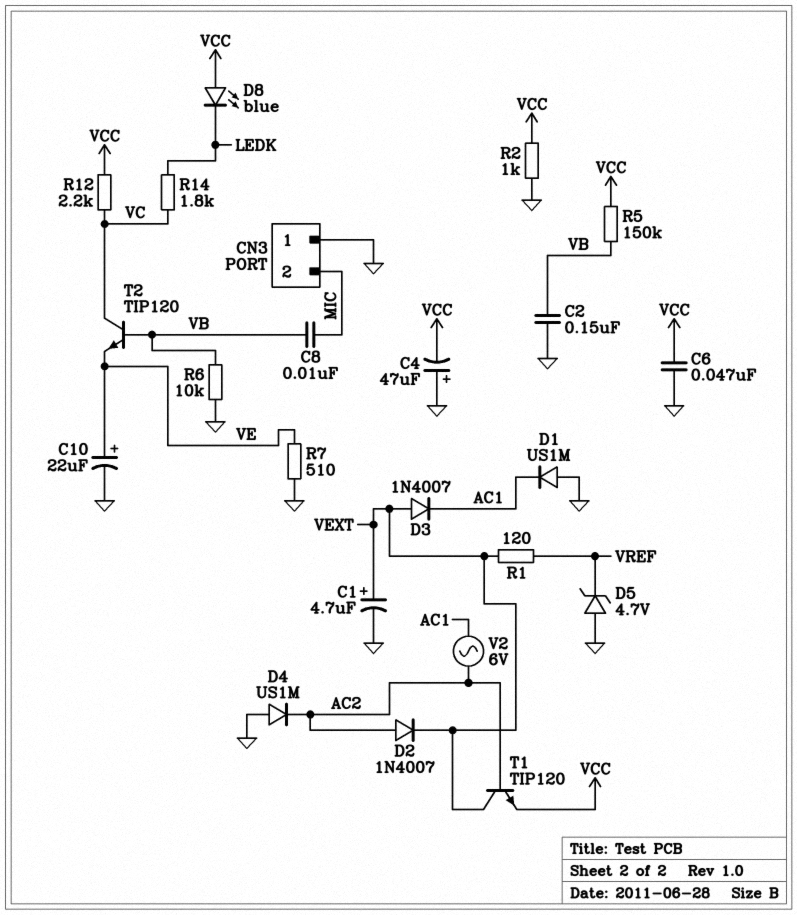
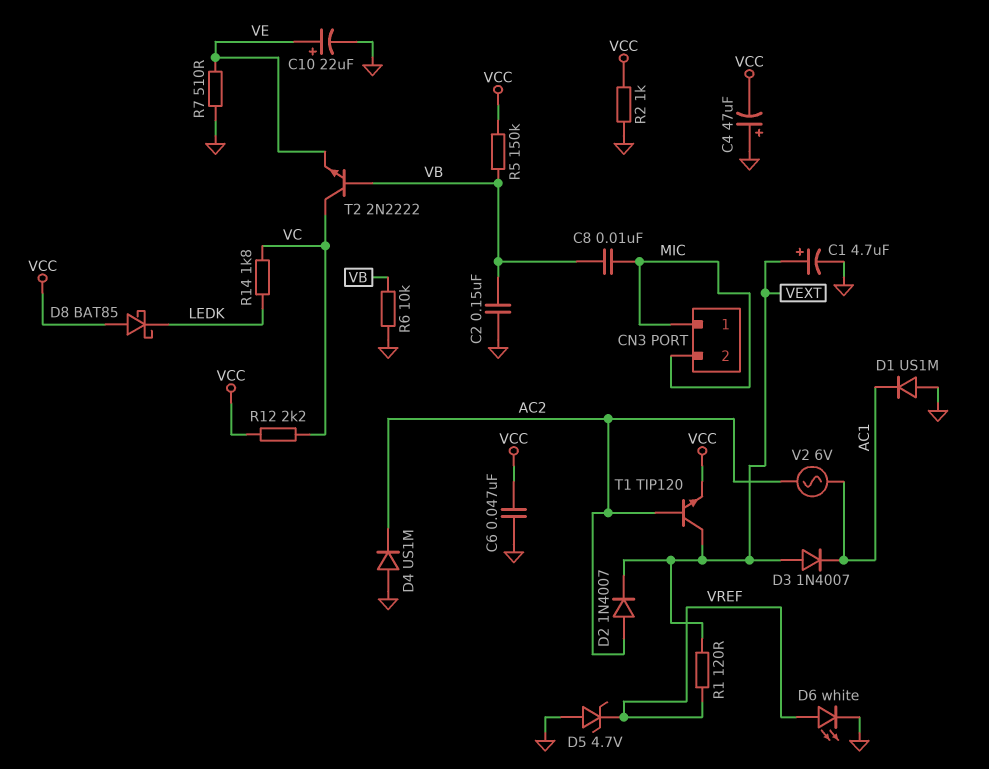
CN3 pin 1: GND -> MIC
D6: none -> LED white (A VREF, K GND)
D8: LED blue (A VCC, K LEDK) -> schottky BAT85 (A VCC, K LEDK)
T2: NPN TIP120 (B VB, C VC, E VE) -> NPN 2N2222 (B VB, C VC, E VE)

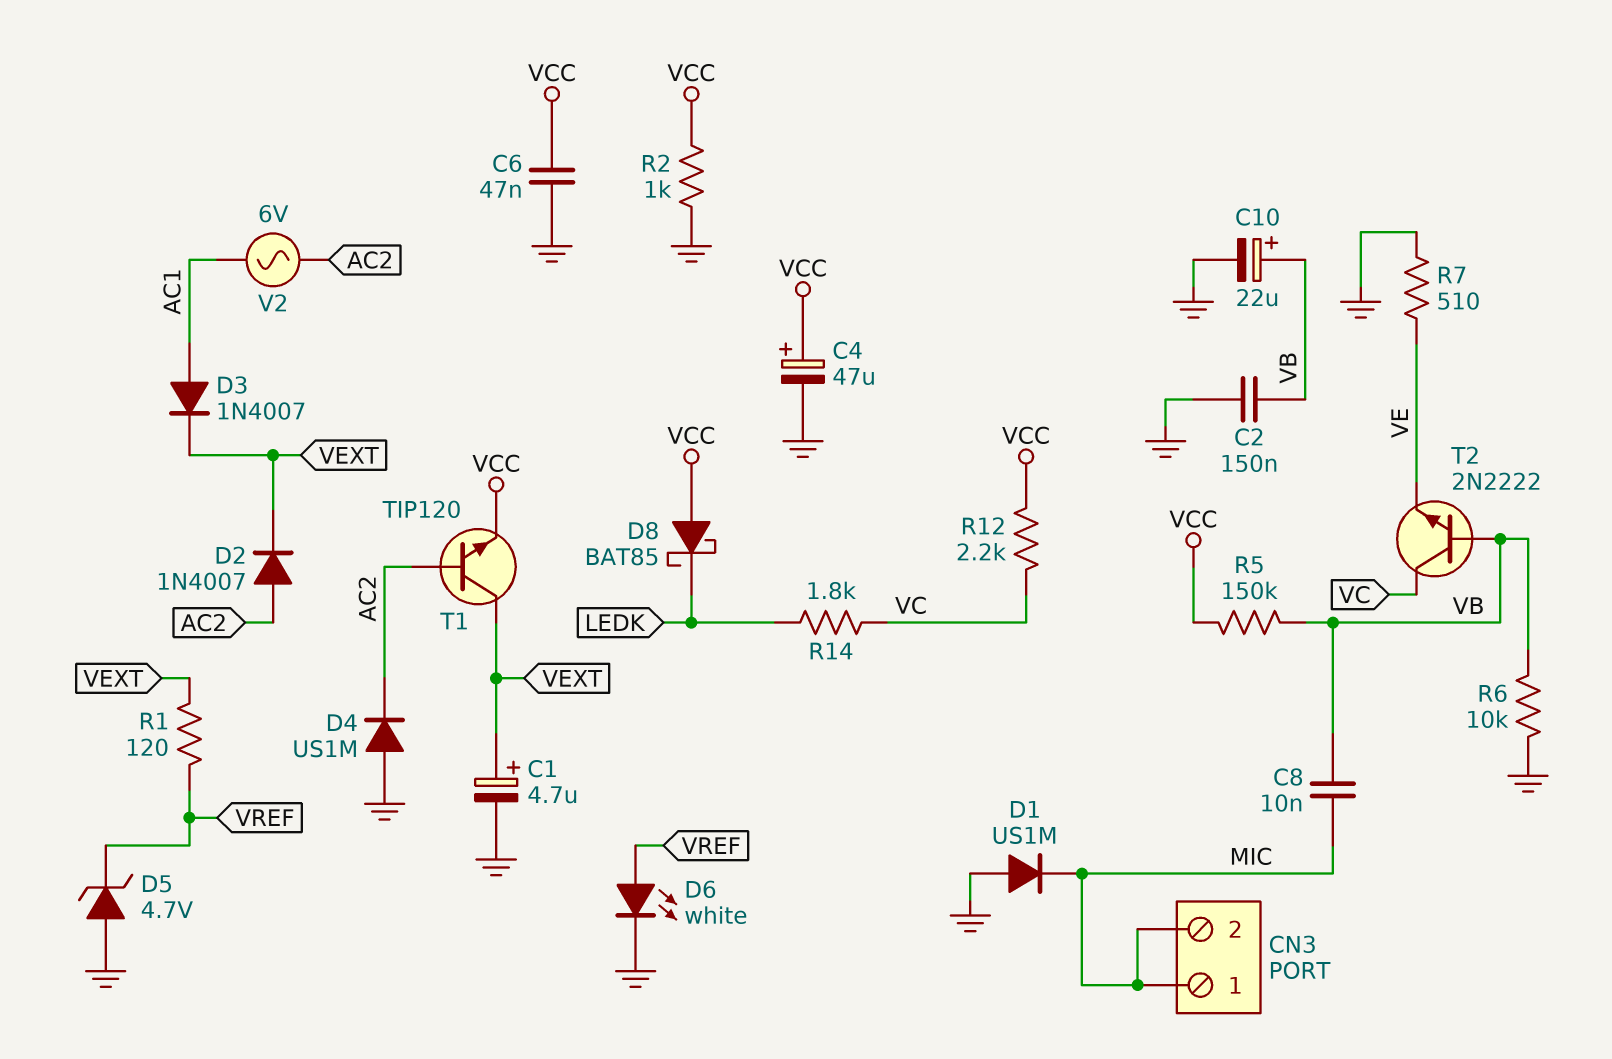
C4: 47uF (plus GND, minus VCC) -> 47uF (plus VCC, minus GND)
C10: 22uF (plus VE, minus GND) -> 22uF (plus VB, minus GND)
D1: diode US1M (A GND, K AC1) -> diode US1M (A GND, K MIC)
D3: diode 1N4007 (A VEXT, K AC1) -> diode 1N4007 (A AC1, K VEXT)

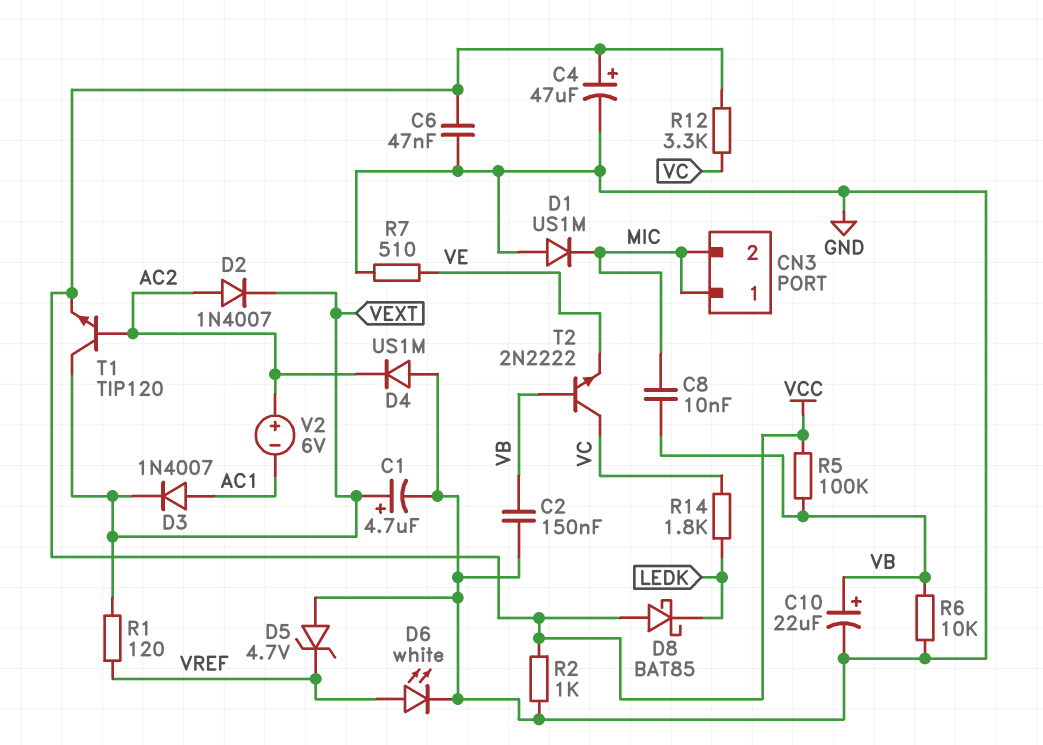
R5: 150k (VB, VCC) -> 100k (VB, VCC)
R12: 2.2k (VC, VCC) -> 3.3k (VC, VCC)
V2: AC 6V (AC1, AC2) -> 6V (plus AC2, minus AC1)

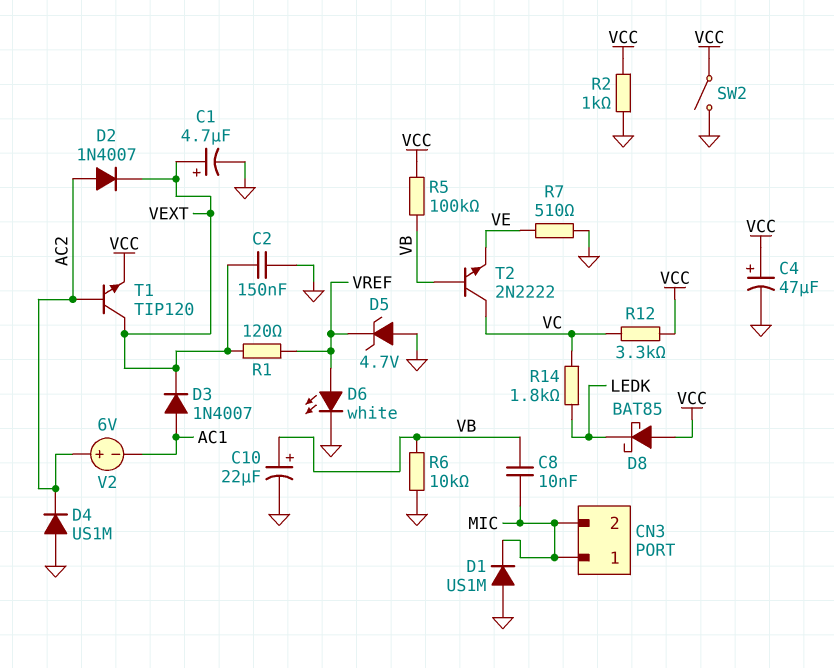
C2: 150nF (GND, VB) -> 150nF (GND, VEXT)
C6: 47nF (GND, VCC) -> none
SW2: none -> switch (GND, VCC)

